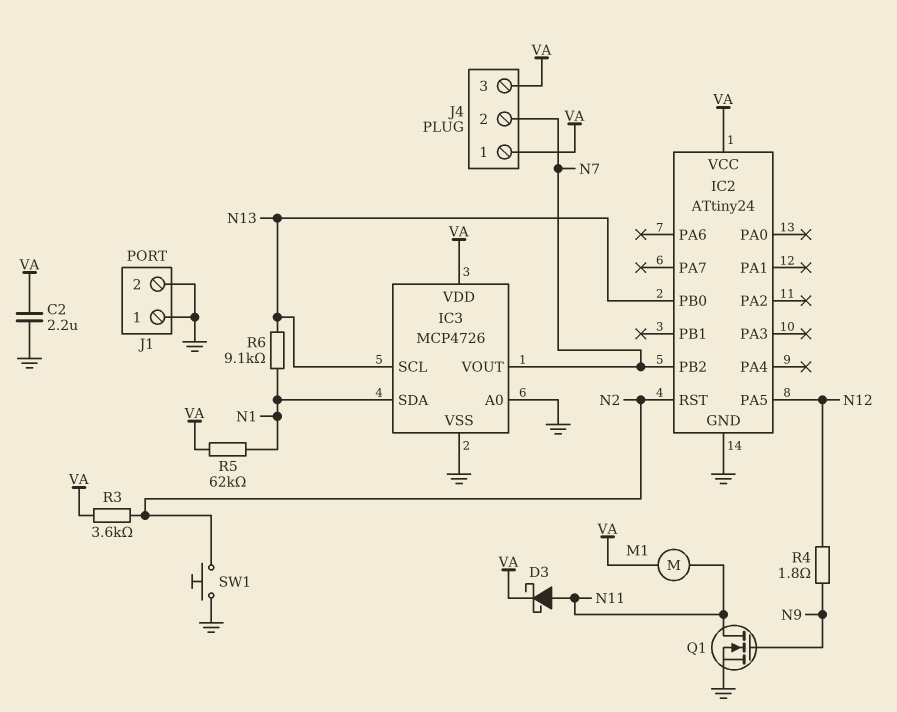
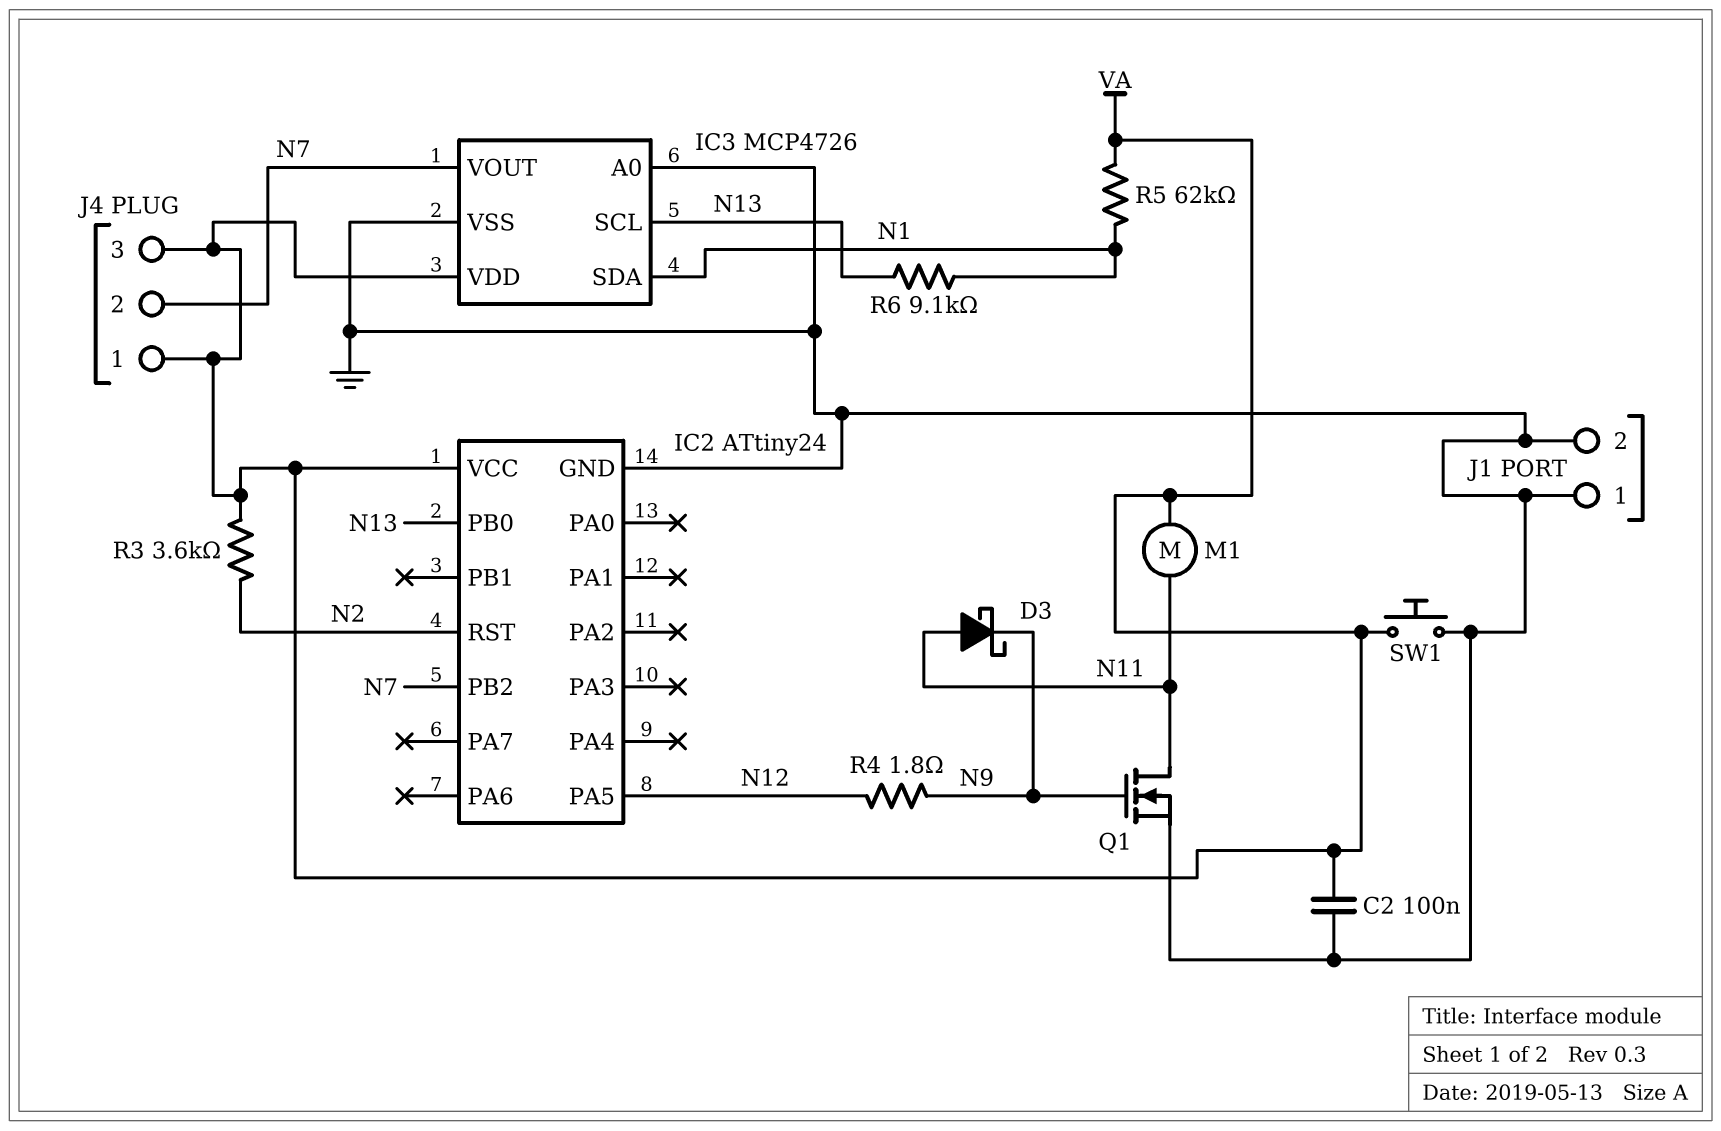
C2: 2.2uF (GND, VA) -> 100nF (GND, VA)
D3: schottky (A N11, K VA) -> schottky (A N11, K N9)
SW1: button (GND, N2) -> button (GND, VA)

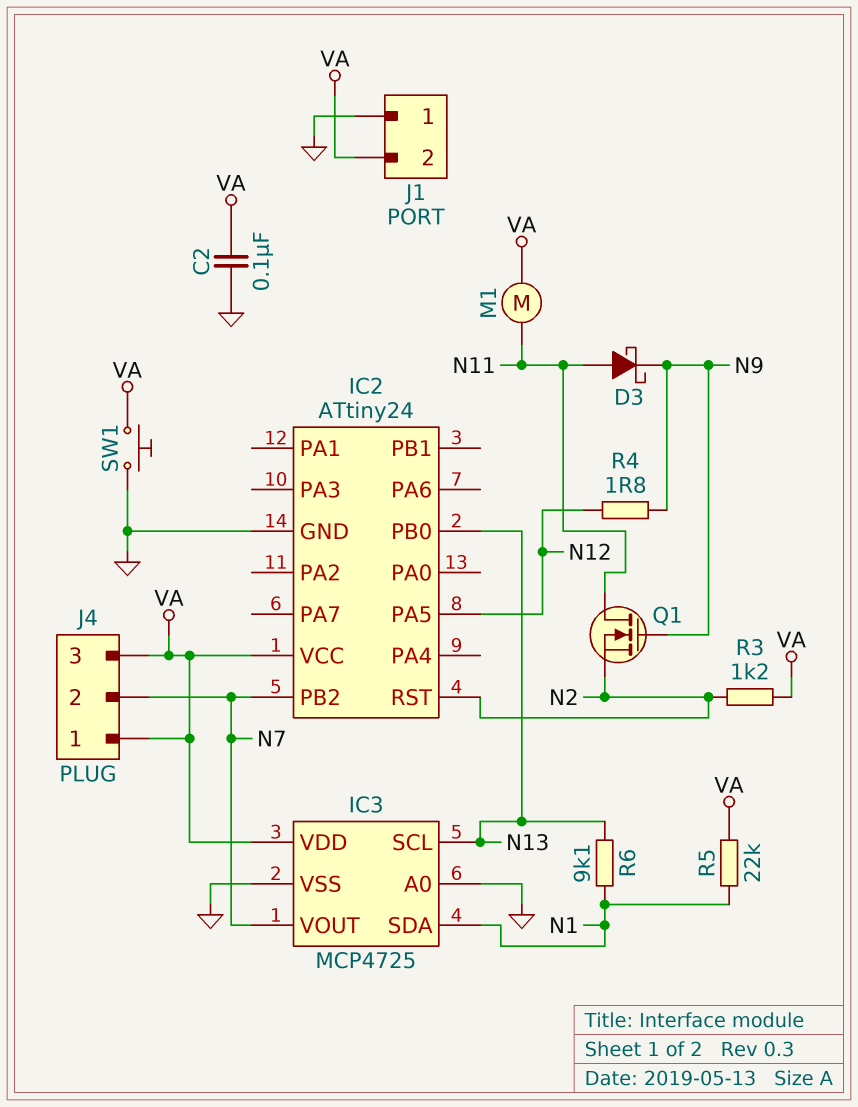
IC3: MCP4726 -> MCP4725
J1 pin 2: GND -> VA
Q1: NMOS (G N9, D N11, S GND) -> NMOS (G N9, D N11, S N2)
R3: 3.6k (N2, VA) -> 1.2k (N2, VA)
R5: 62k (N1, VA) -> 22k (N1, VA)

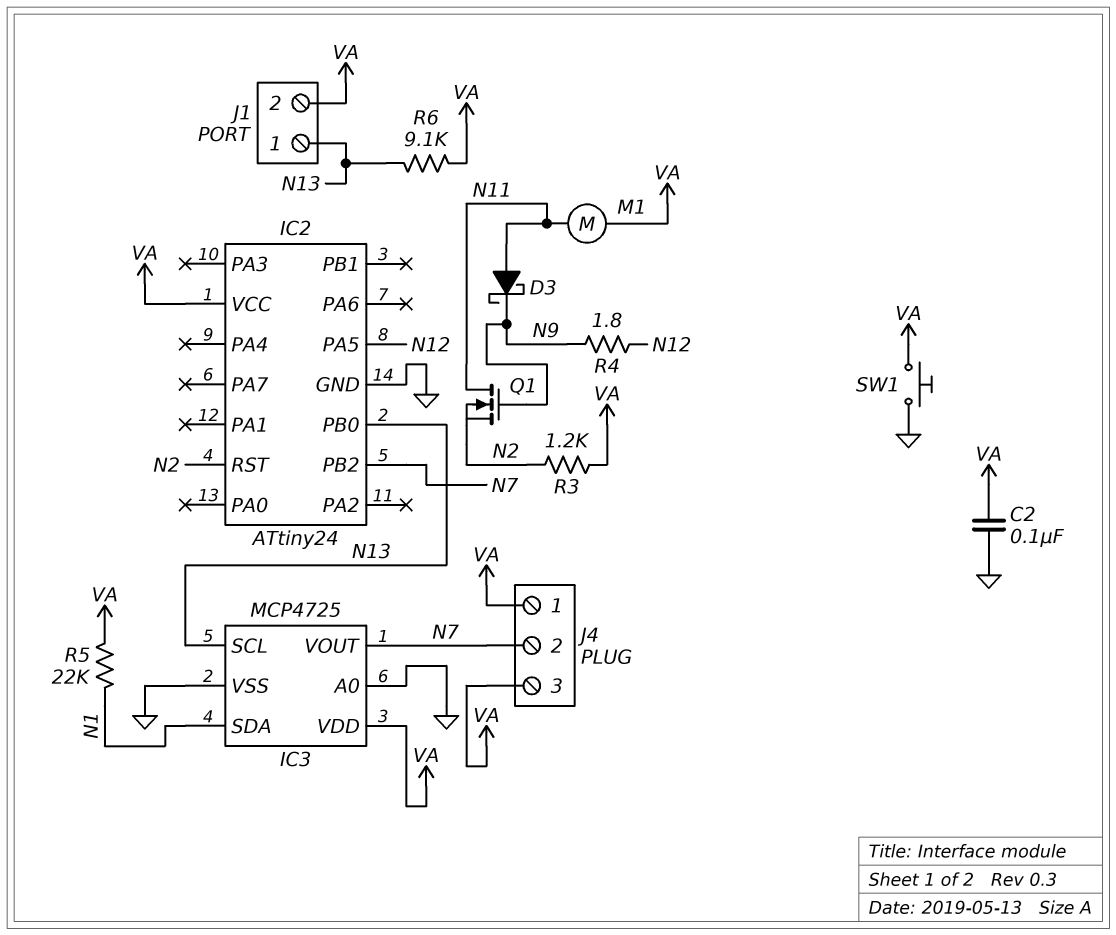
J1 pin 1: GND -> N13
R6: 9.1k (N1, N13) -> 9.1k (N13, VA)

